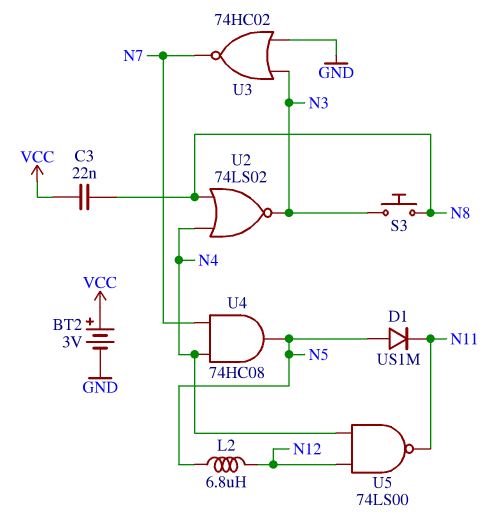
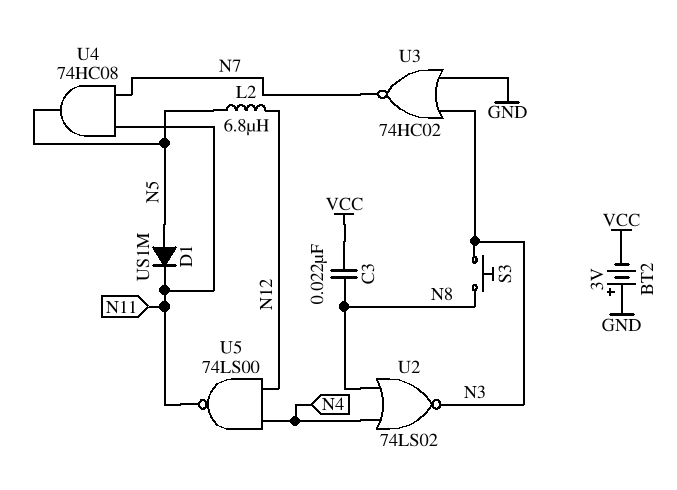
BT2: 3V (plus VCC, minus GND) -> 3V (plus GND, minus VCC)
U4: AND 74HC08 (in N4, in N7, out N5) -> AND 74HC08 (in N7, in N11, out N5)

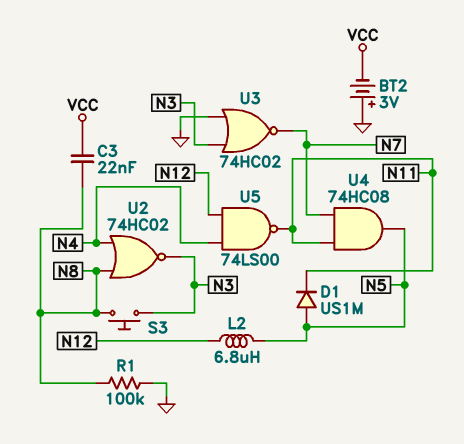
R1: none -> 100k (GND, N8)
U2: NOR 74LS02 (in N4, in N8, out N3) -> NOR 74HC02 (in N4, in N8, out N3)

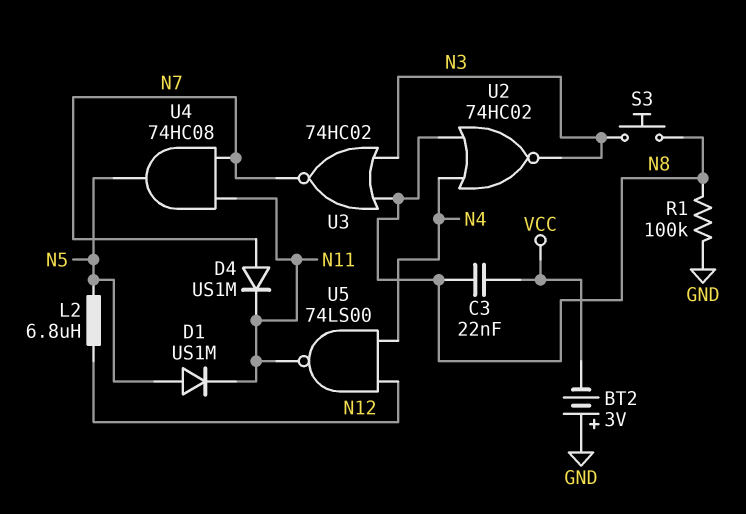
D4: none -> diode US1M (A N7, K N11)
U3: NOR 74HC02 (in GND, in N3, out N7) -> NOR 74HC02 (in N3, in N8, out N7)

